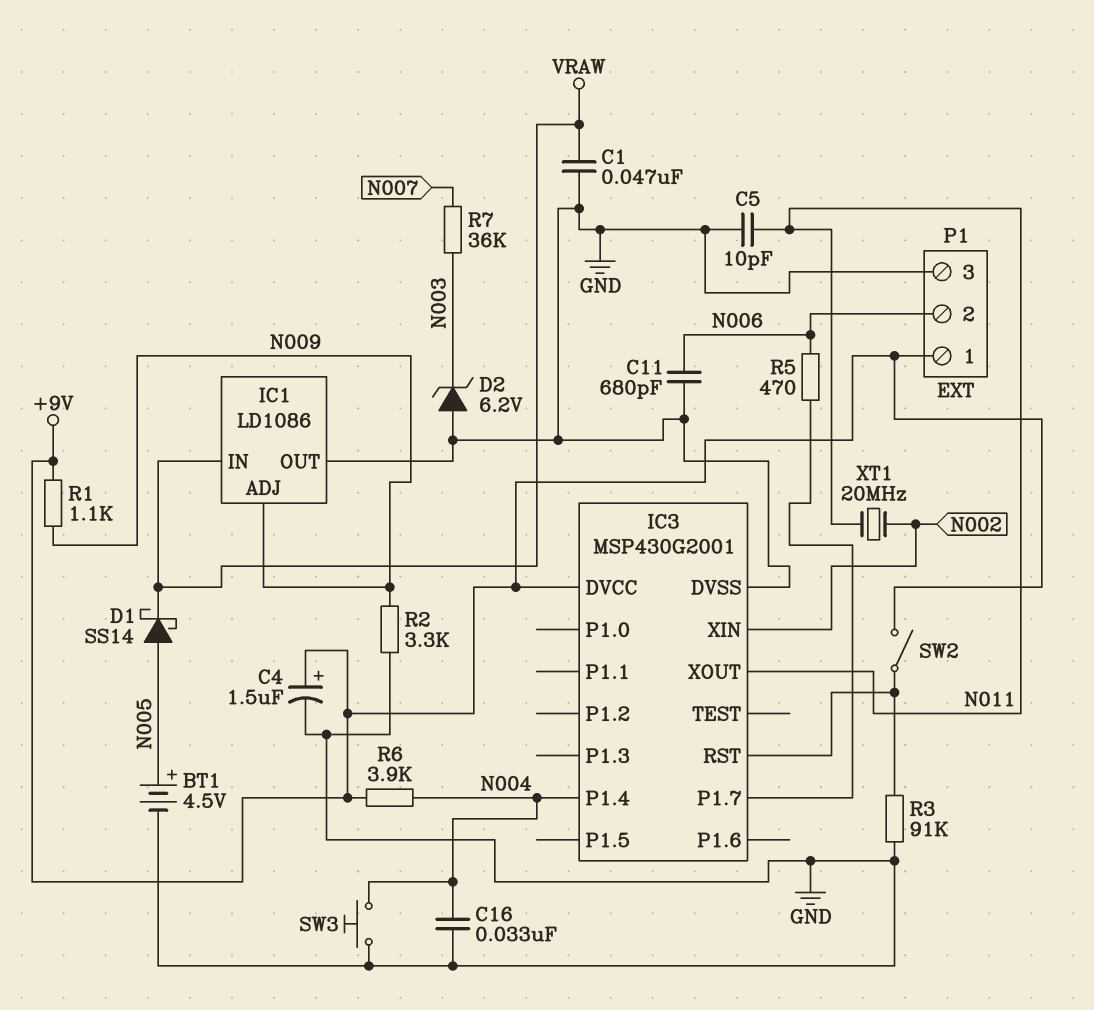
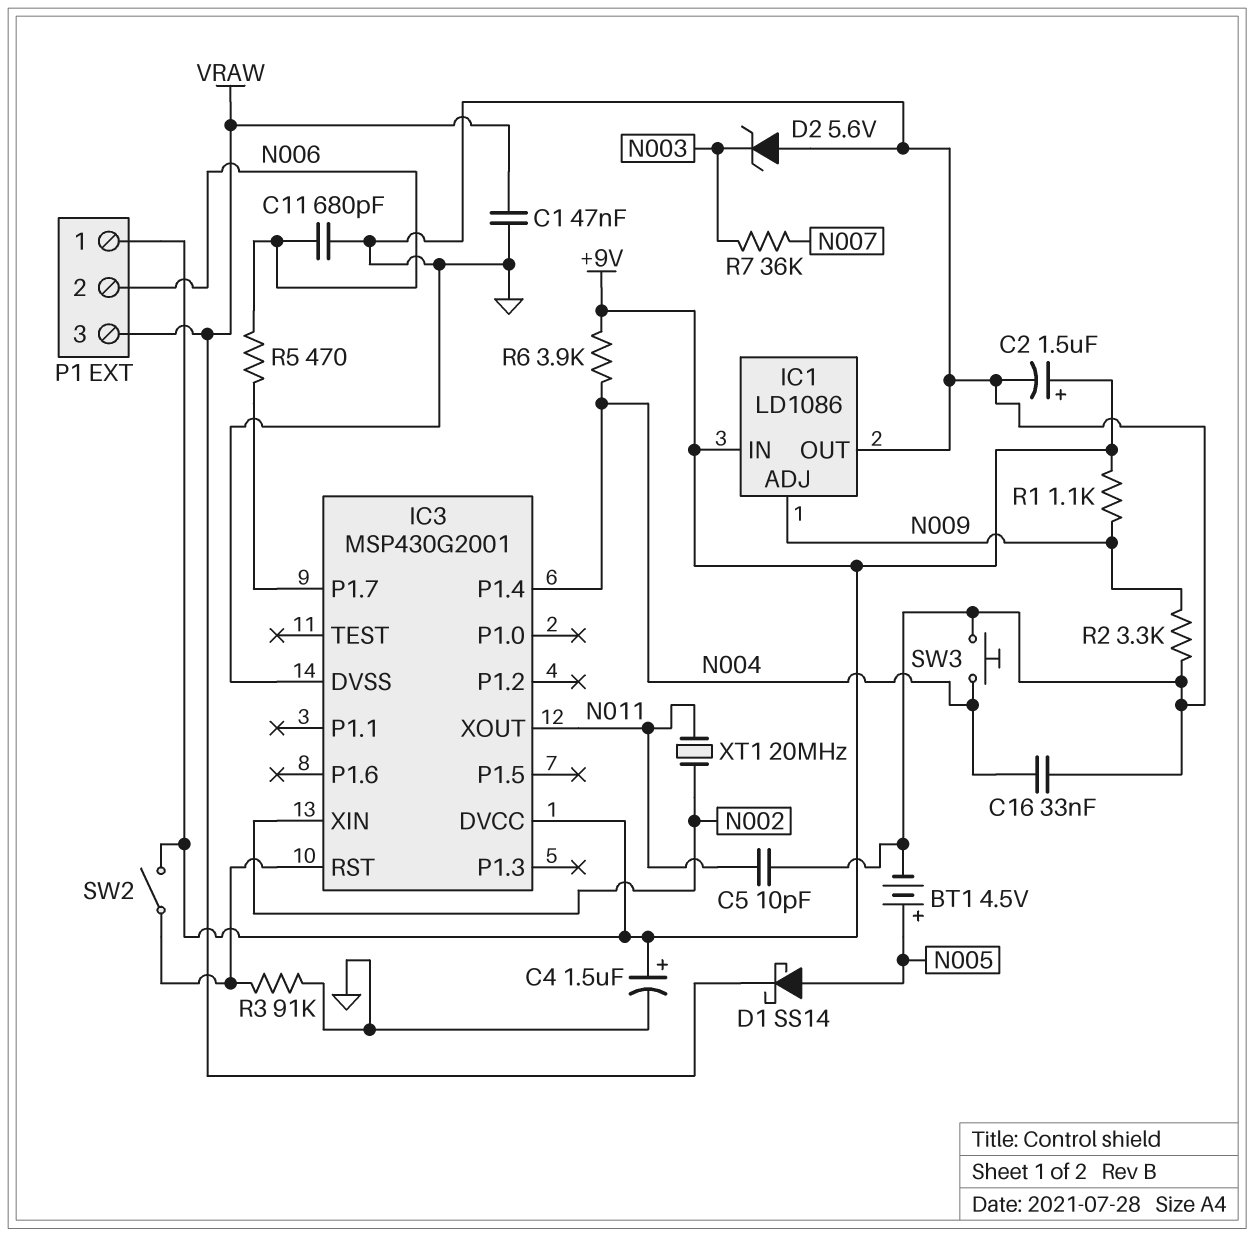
C2: none -> 1.5uF (plus +9V, minus GND)
D2: zener 6.2V (A GND, K N003) -> zener 5.6V (A GND, K N003)
IC1 pin IN: VRAW -> +9V
P1 pin 3: GND -> VRAW

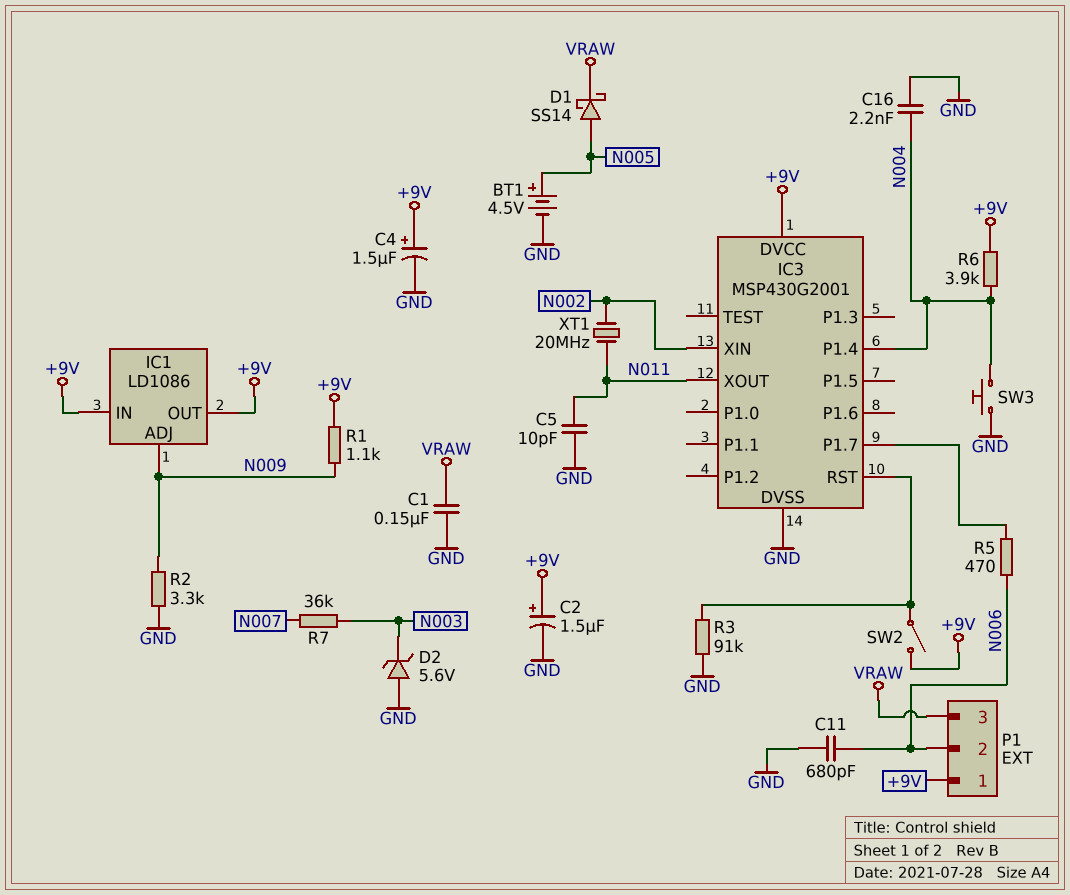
C1: 47nF (GND, VRAW) -> 150nF (GND, VRAW)
C16: 33nF (GND, N004) -> 2.2nF (GND, N004)
IC1 pin OUT: GND -> +9V

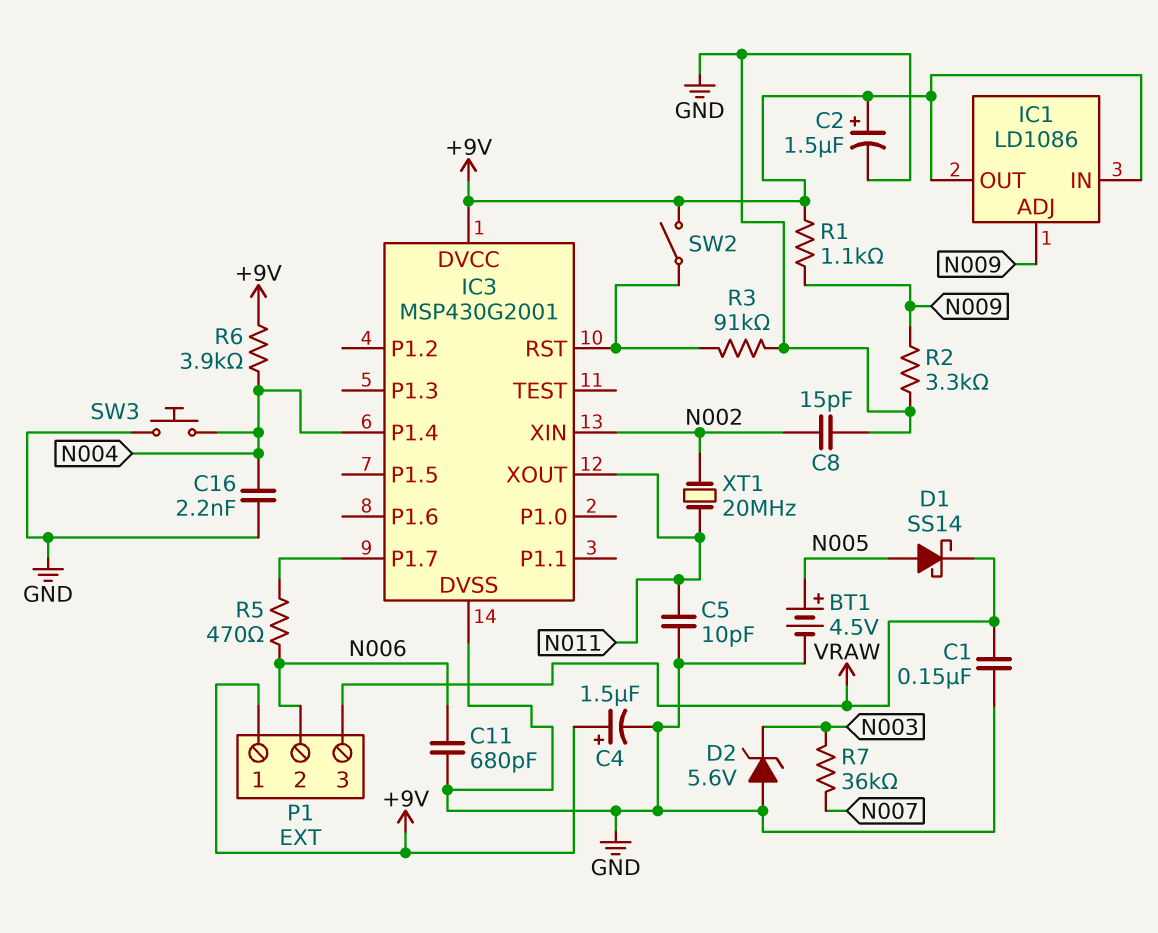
C8: none -> 15pF (GND, N002)

